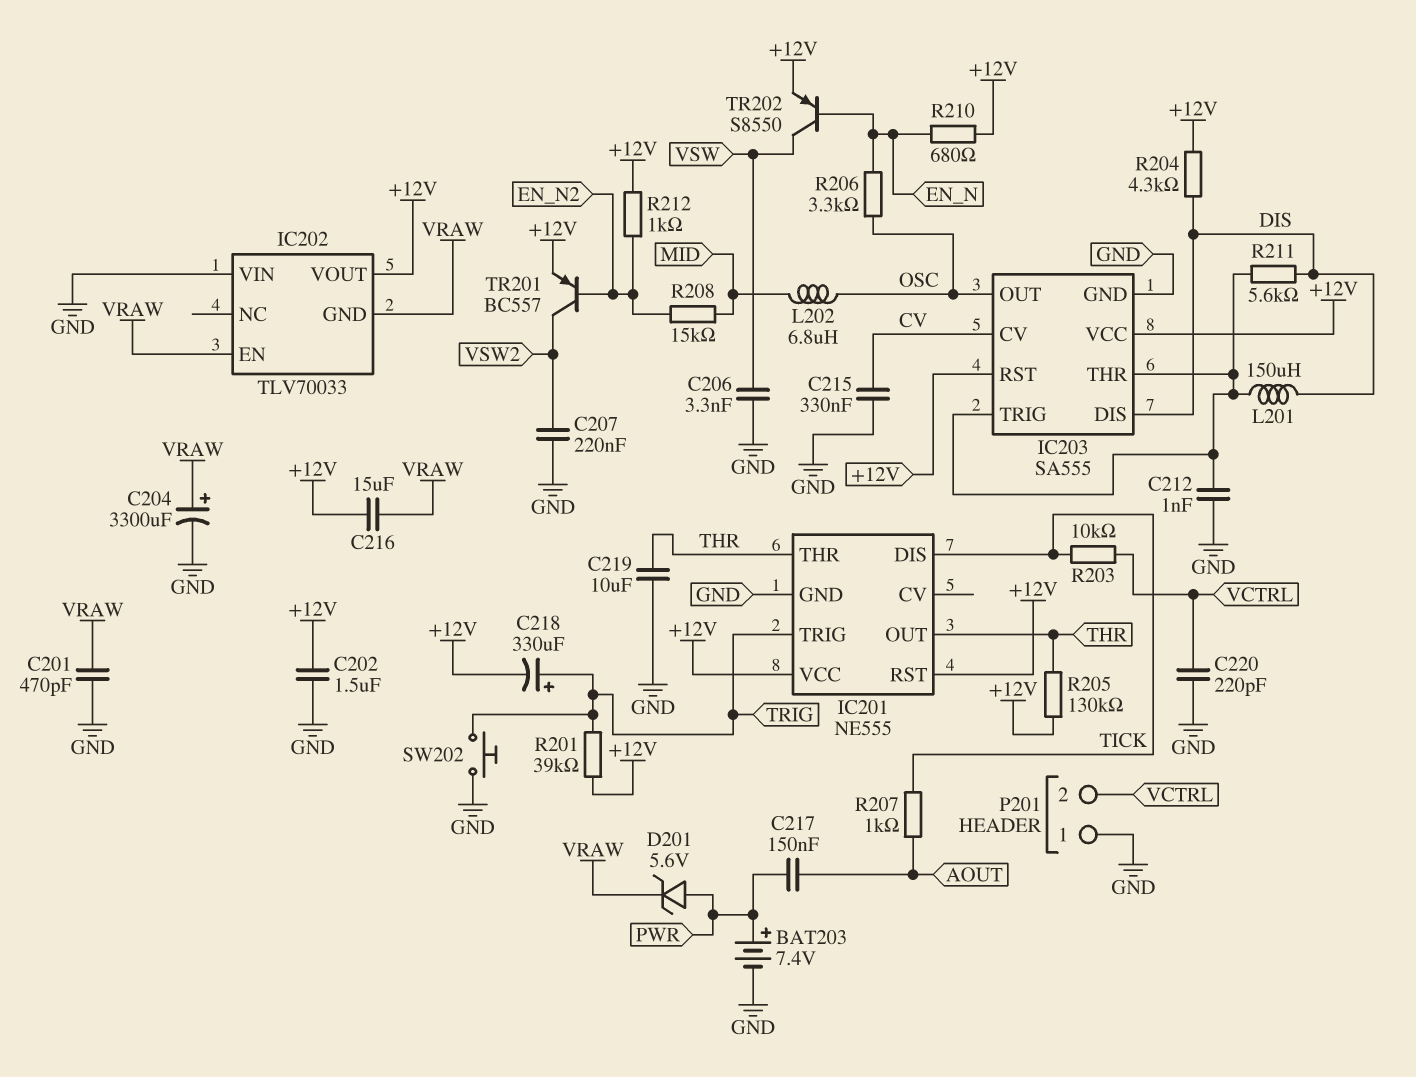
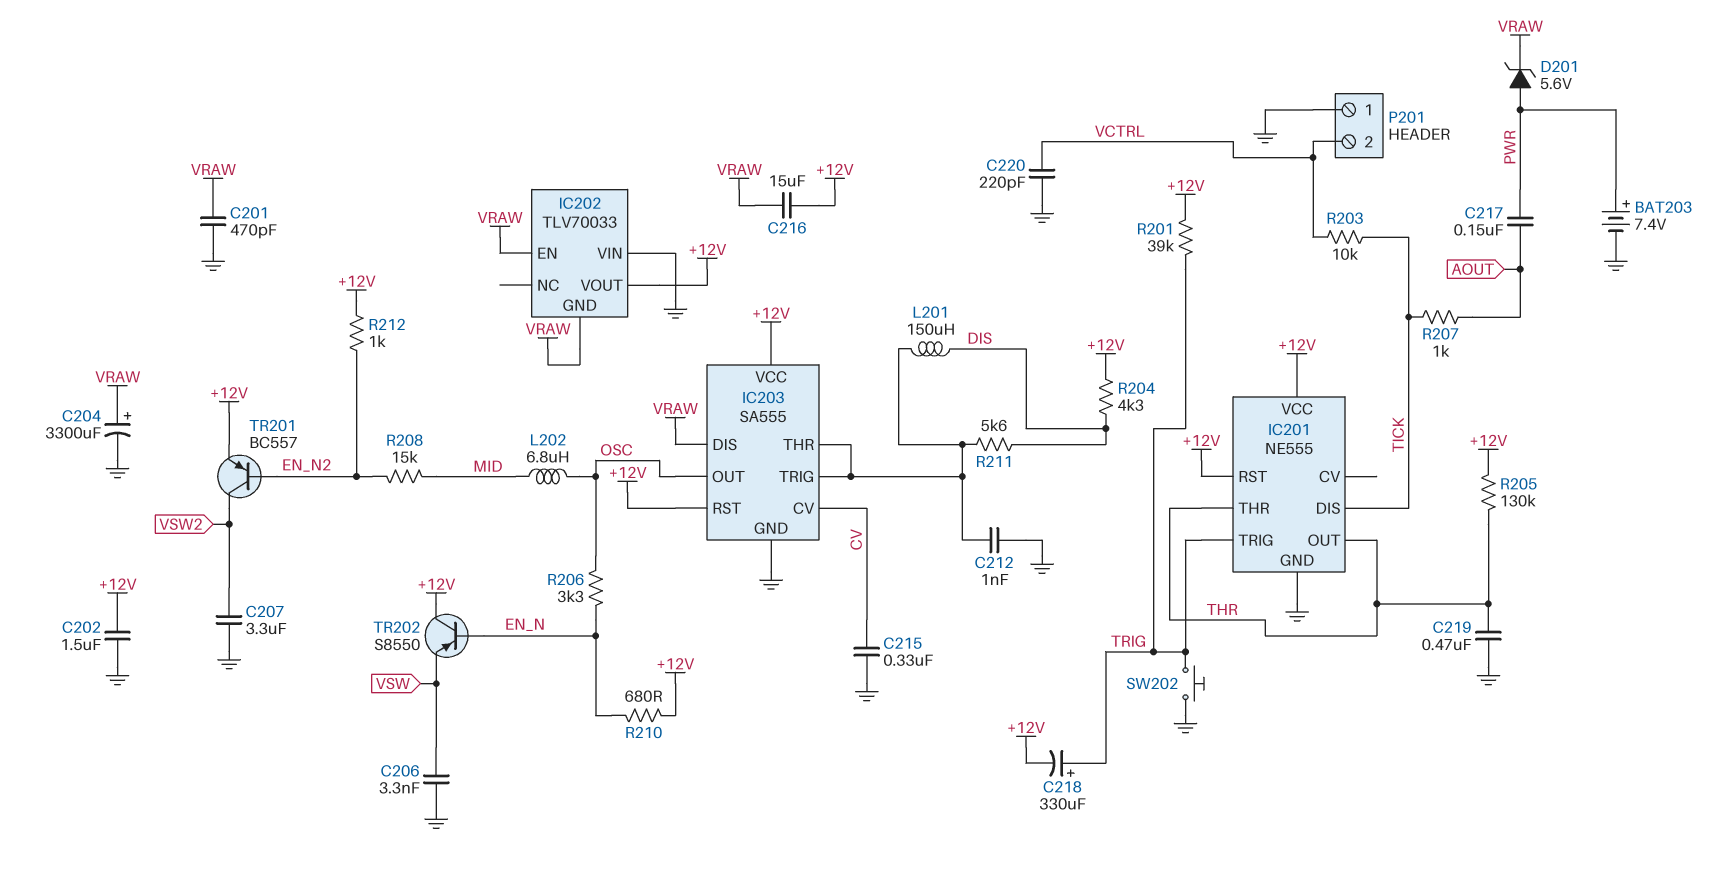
C207: 220nF (GND, VSW2) -> 3.3uF (GND, VSW2)
C219: 10uF (GND, THR) -> 470nF (GND, THR)
IC203 pin DIS: DIS -> VRAW
TR202: PNP S8550 (B EN_N, C VSW, E +12V) -> PNP S8550 (B EN_N, C +12V, E VSW)

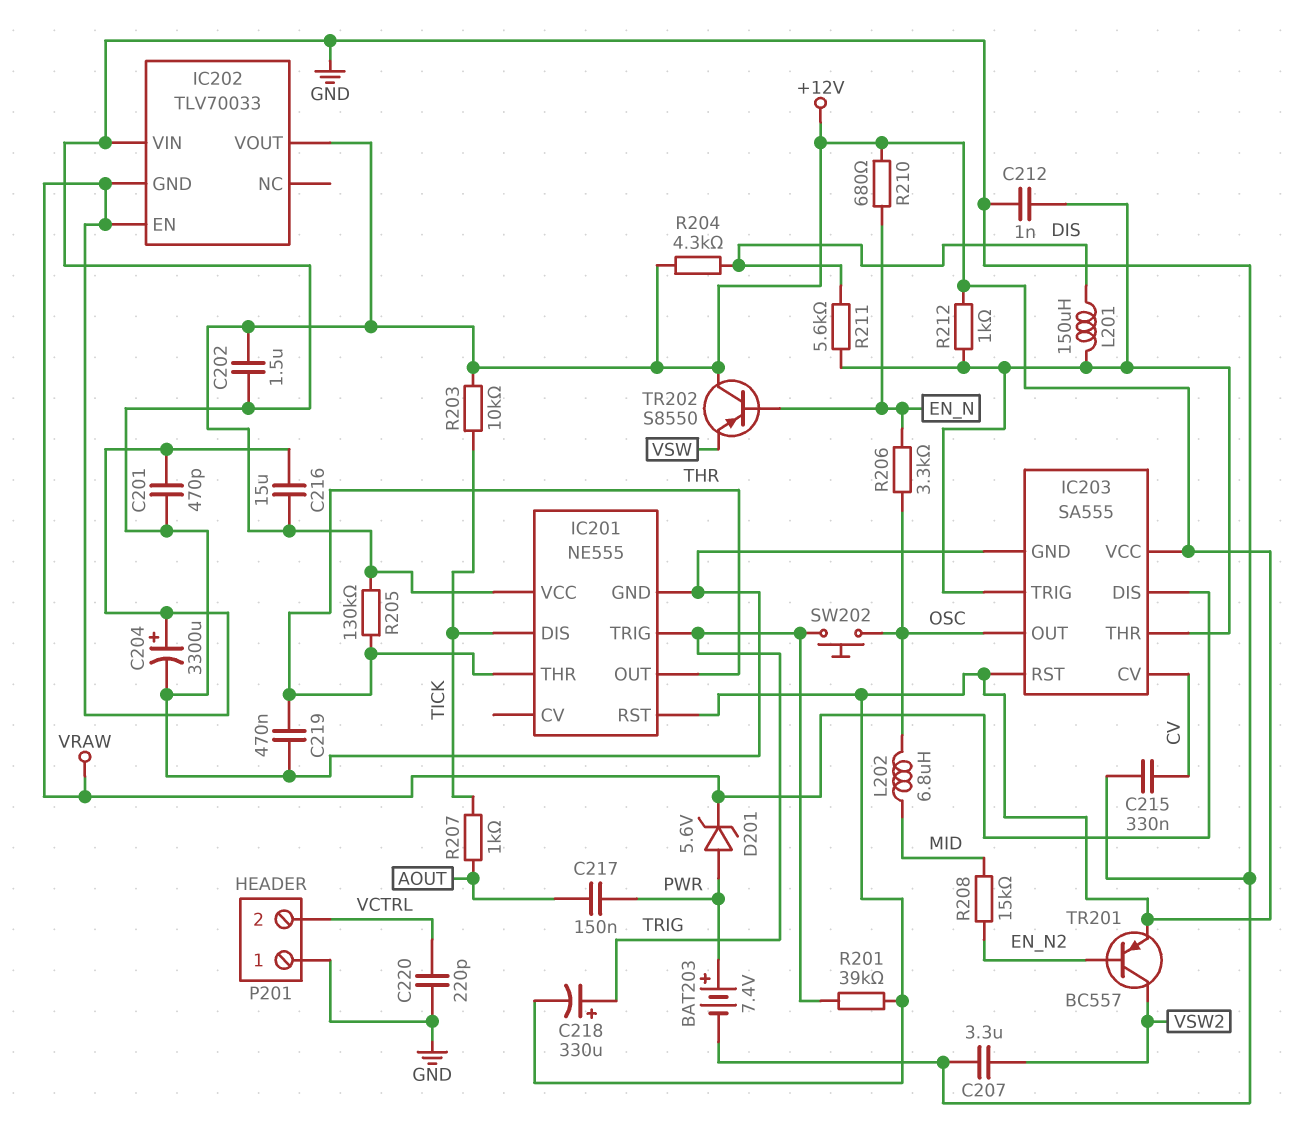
C206: 3.3nF (GND, VSW) -> none
R203: 10k (TICK, VCTRL) -> 10k (+12V, TICK)
R212: 1k (+12V, EN_N2) -> 1k (+12V, IC203/THR)
SW202: button (GND, TRIG) -> button (OSC, TRIG)

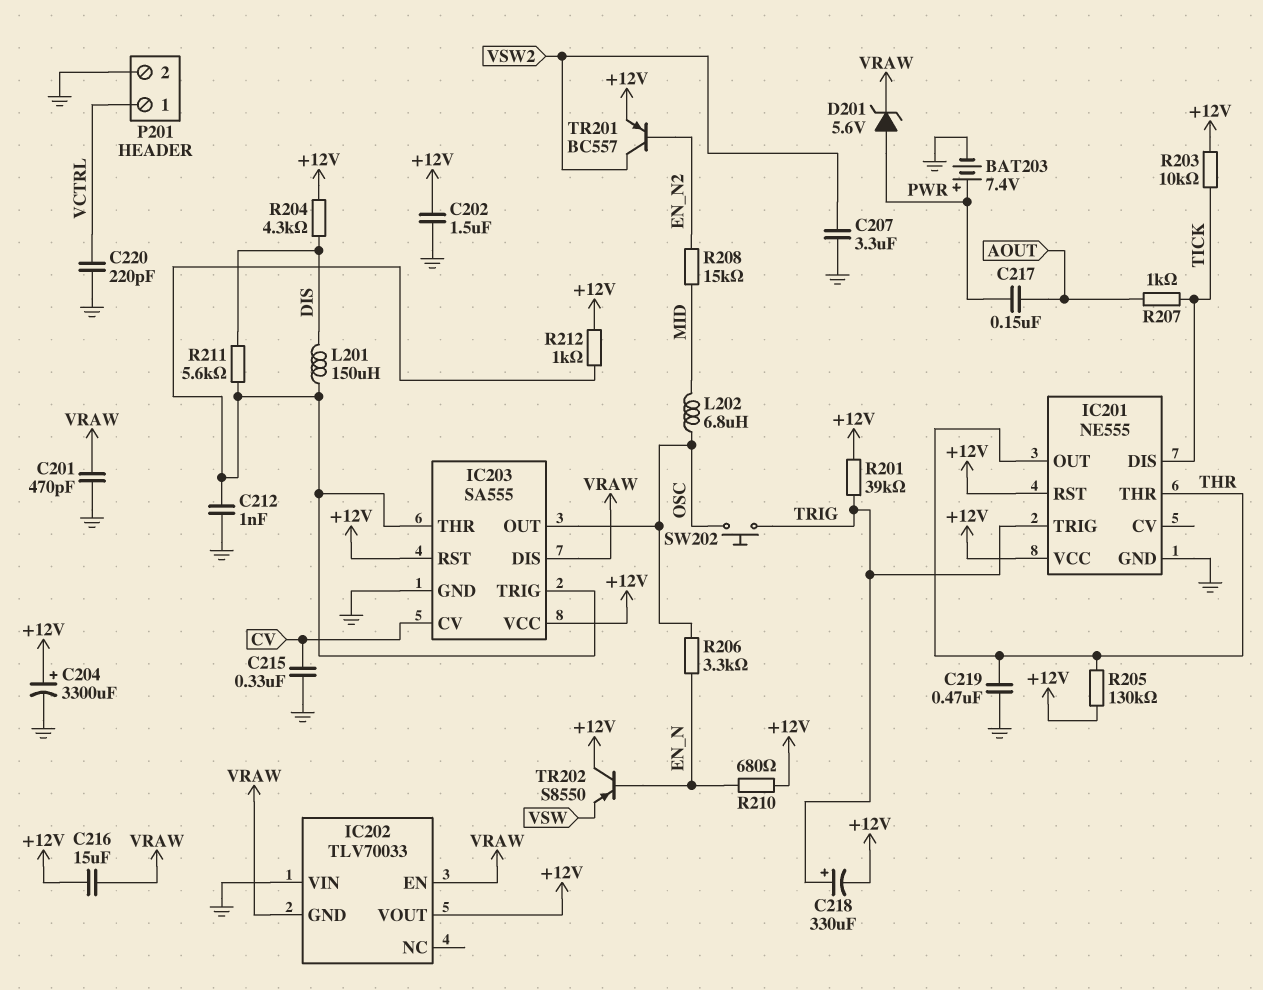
C204: 3300uF (plus VRAW, minus GND) -> 3300uF (plus +12V, minus GND)
P201 pin 1: GND -> VCTRL
P201 pin 2: VCTRL -> GND

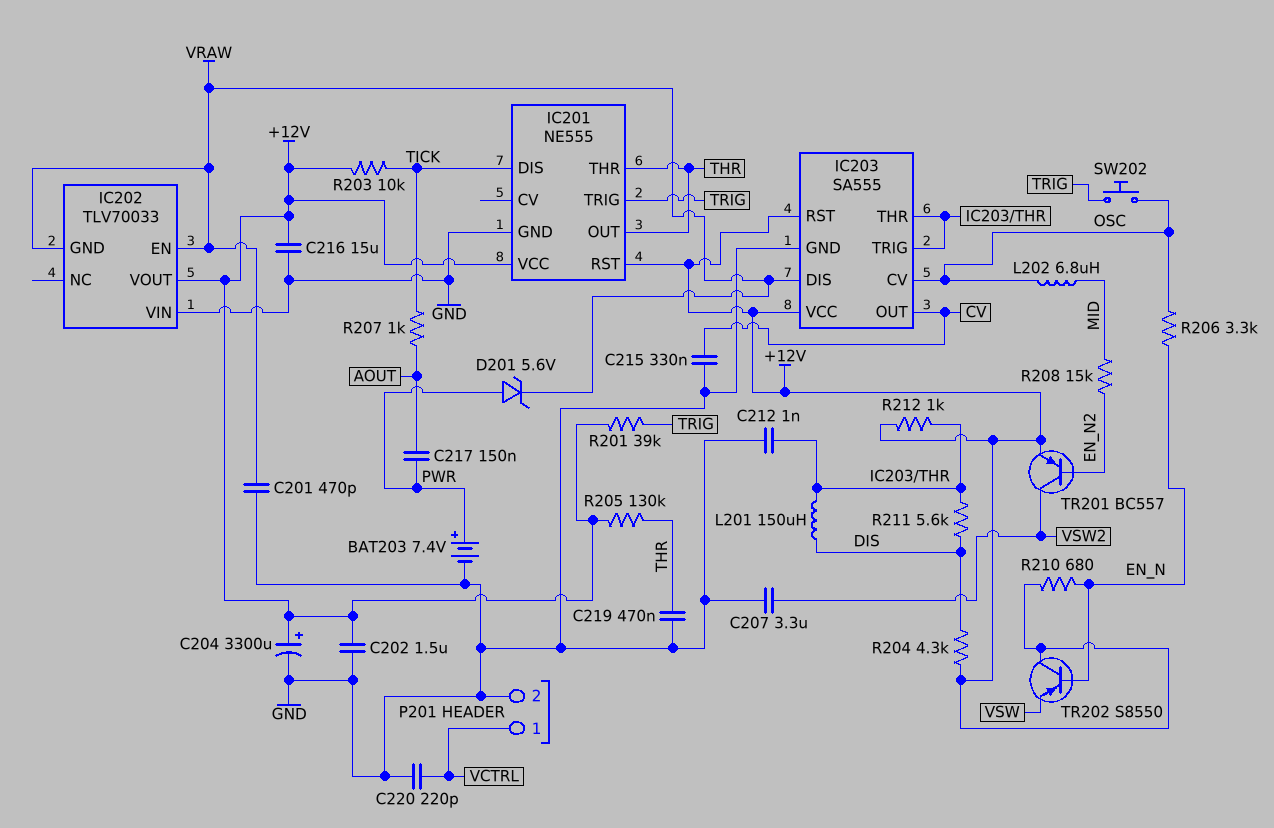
C216: 15uF (+12V, VRAW) -> 15uF (+12V, GND)
C218: 330uF (plus TRIG, minus +12V) -> none
IC203 pin CV: CV -> OSC
IC203 pin OUT: OSC -> CV

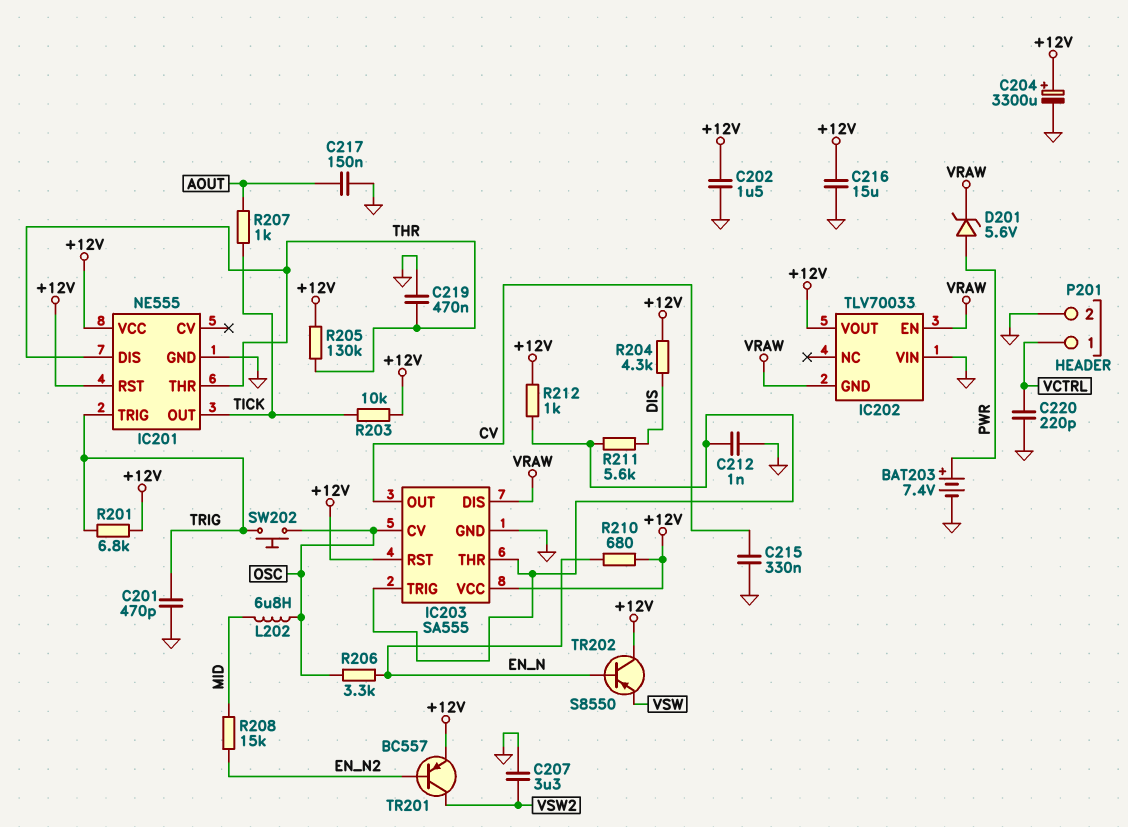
C201: 470pF (GND, VRAW) -> 470pF (GND, TRIG)
C217: 150nF (AOUT, PWR) -> 150nF (AOUT, GND)
IC201 pin DIS: TICK -> THR
IC201 pin OUT: THR -> TICK
L201: 150uH (DIS, IC203/THR) -> none
R201: 39k (+12V, TRIG) -> 6.8k (+12V, TRIG)

